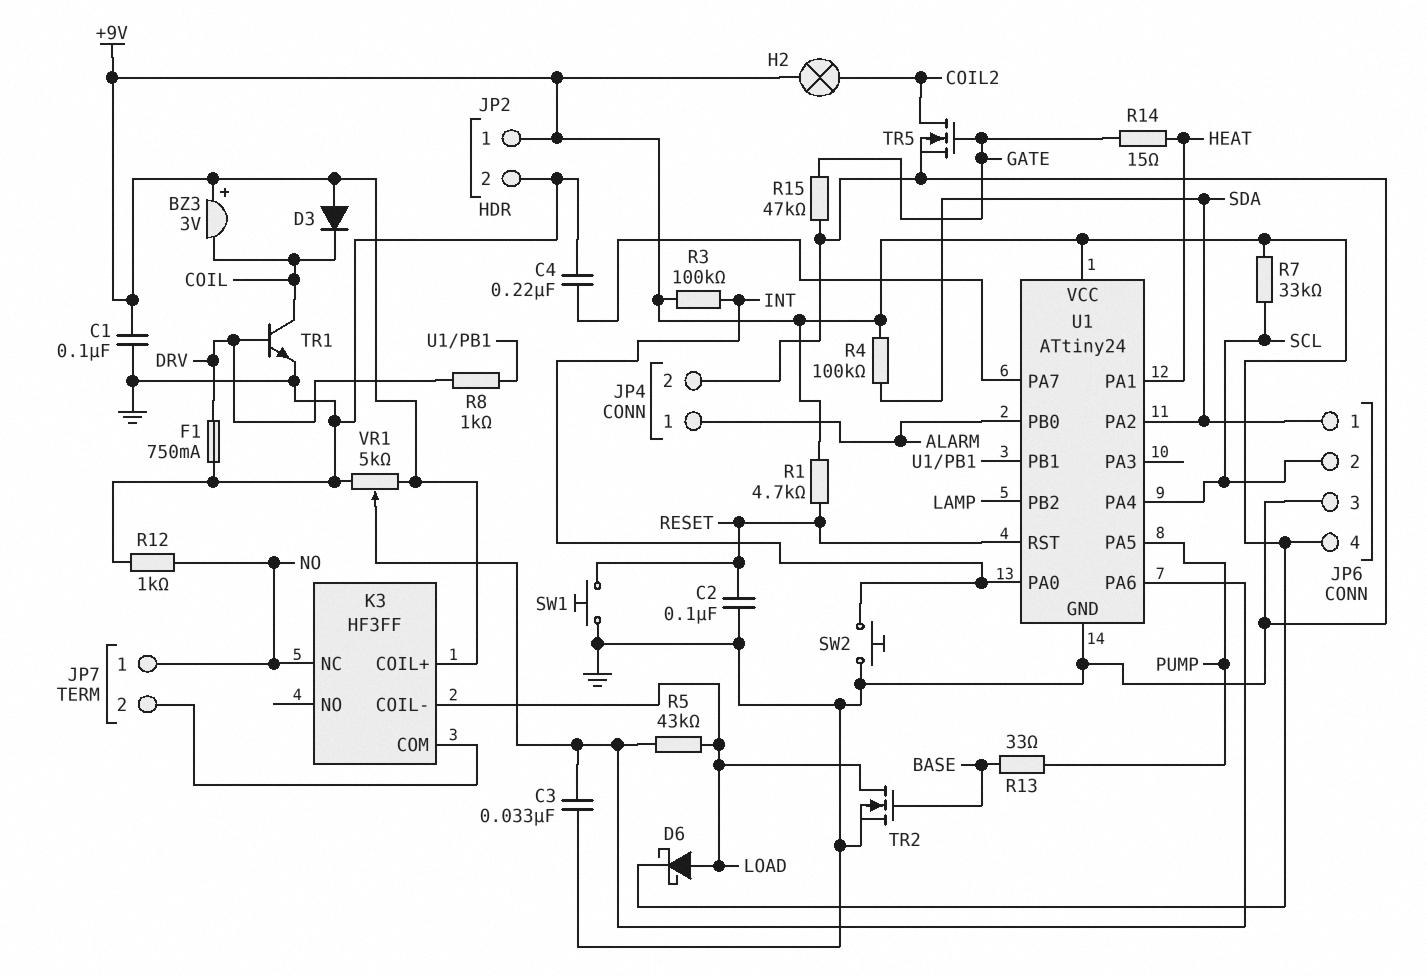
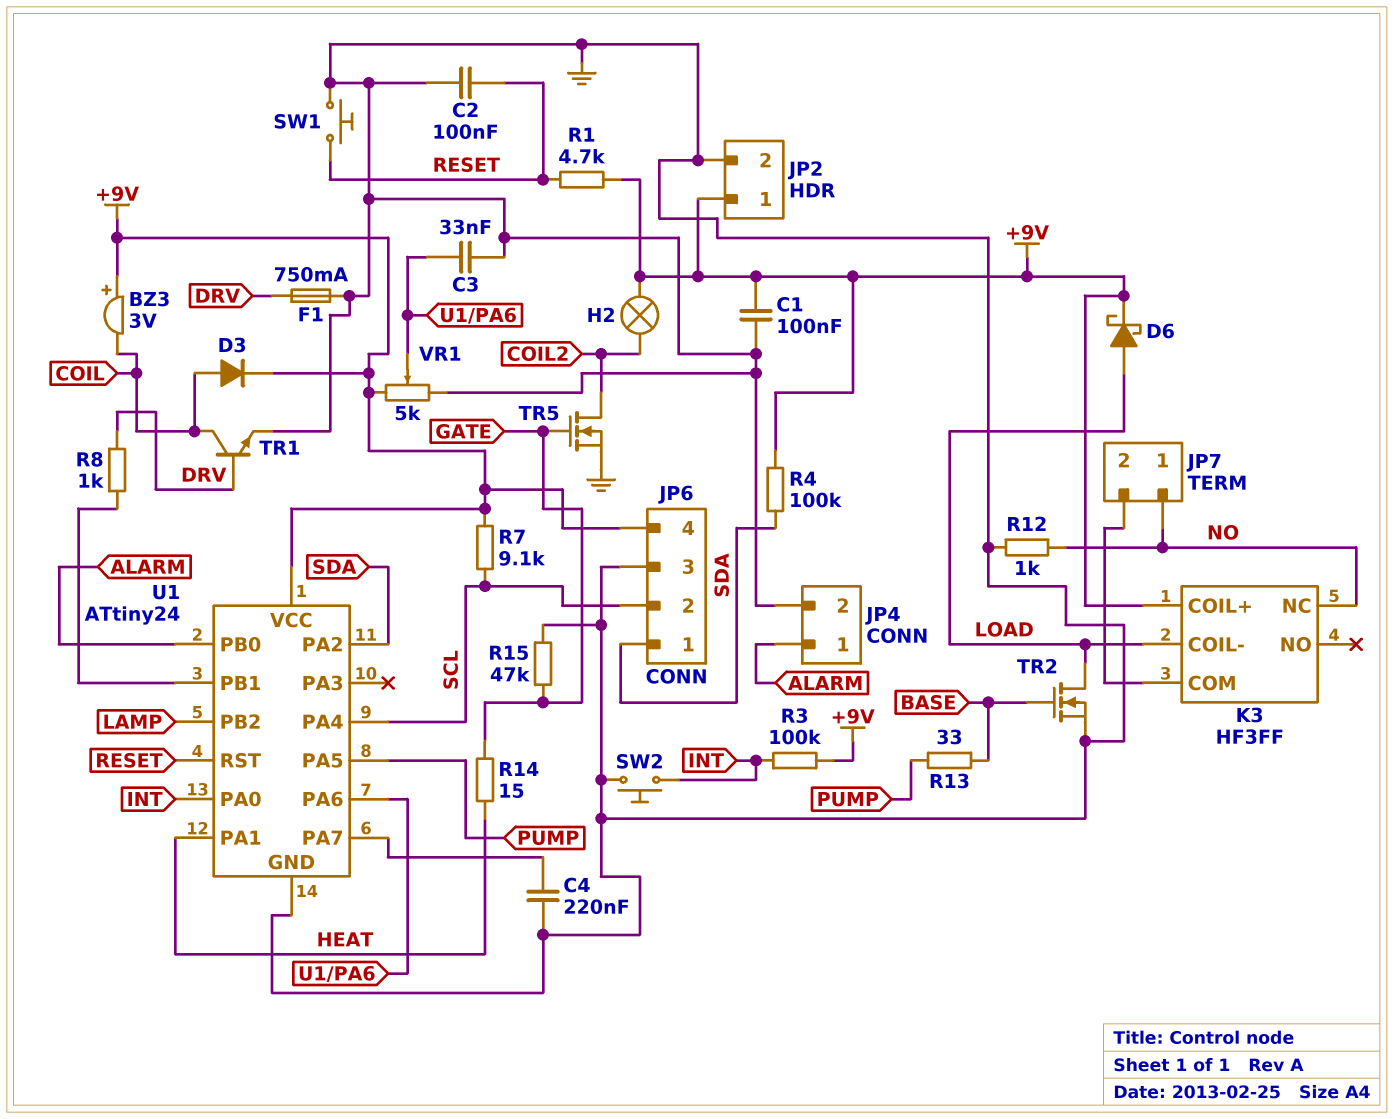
D3: diode (A +9V, K COIL) -> diode (A COIL, K +9V)
R5: 43k (LOAD, U1/PA6) -> none
R7: 33k (+9V, SCL) -> 9.1k (+9V, SCL)

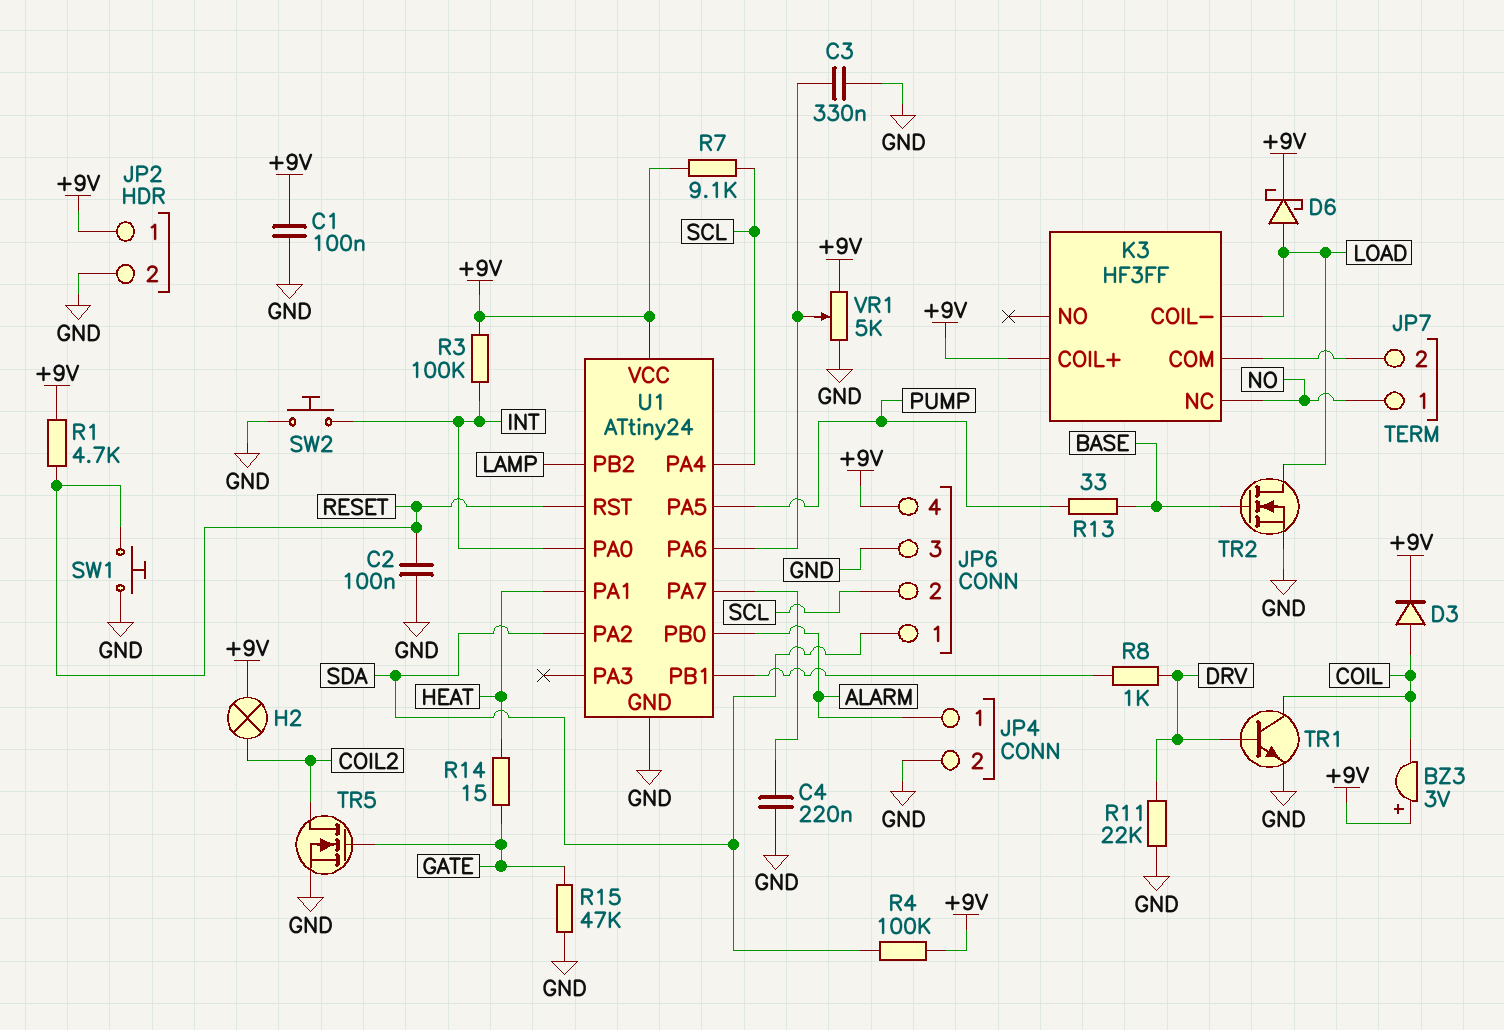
C3: 33nF (GND, U1/PA6) -> 330nF (GND, U1/PA6)
F1: 750mA (DRV, GND) -> none
R11: none -> 22k (DRV, GND)
R12: 1k (GND, NO) -> none

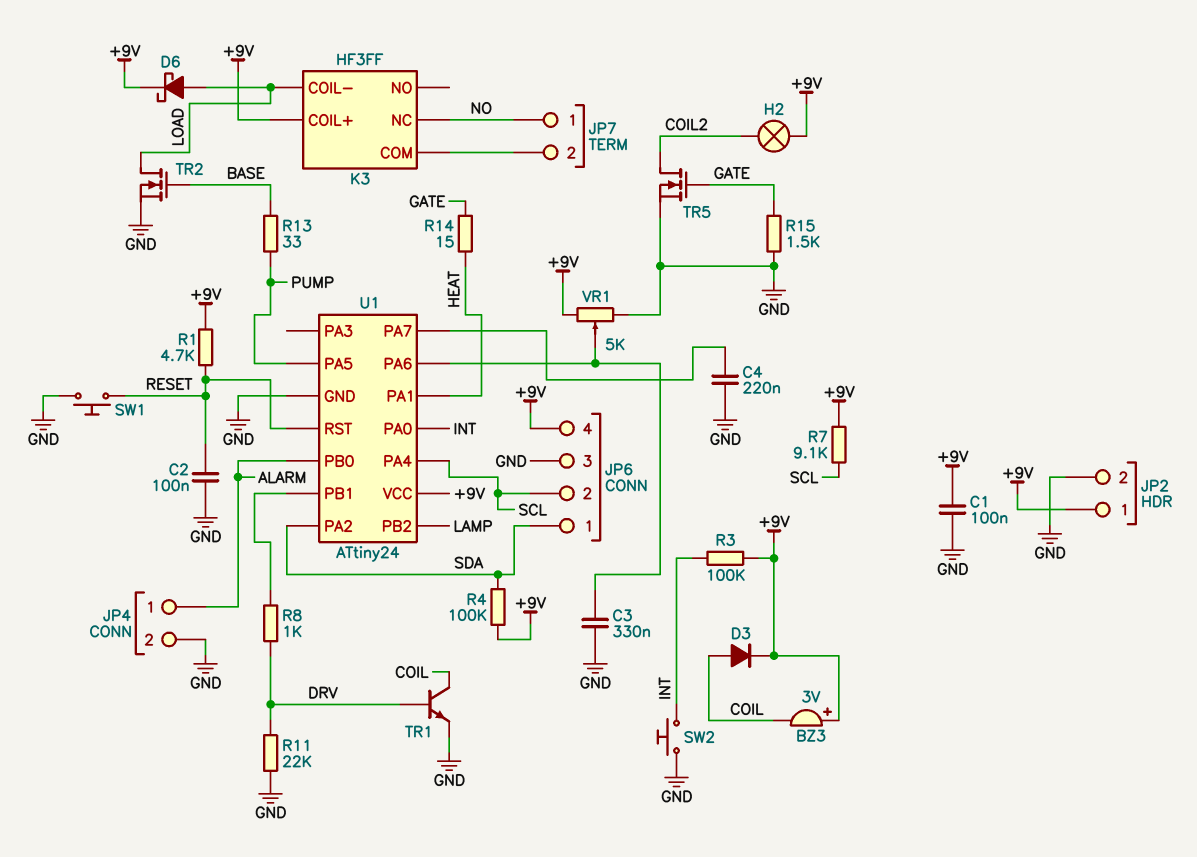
R15: 47k (GATE, GND) -> 1.5k (GATE, GND)

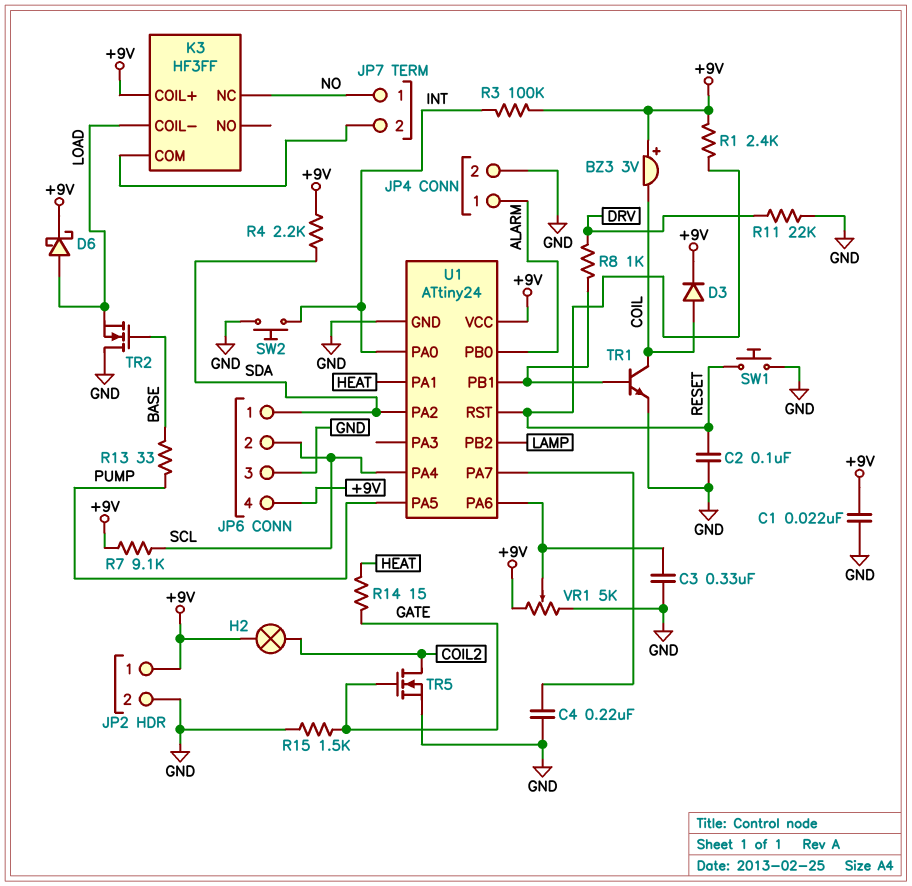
C1: 100nF (+9V, GND) -> 22nF (+9V, GND)
R1: 4.7k (+9V, RESET) -> 2.4k (+9V, RESET)
R4: 100k (+9V, SDA) -> 2.2k (+9V, SDA)
TR1: NPN (B DRV, C COIL, E GND) -> NPN (B U1/PB1, C COIL, E GND)
TR2: NMOS (G BASE, D LOAD, S GND) -> NMOS (G BASE, D GND, S LOAD)

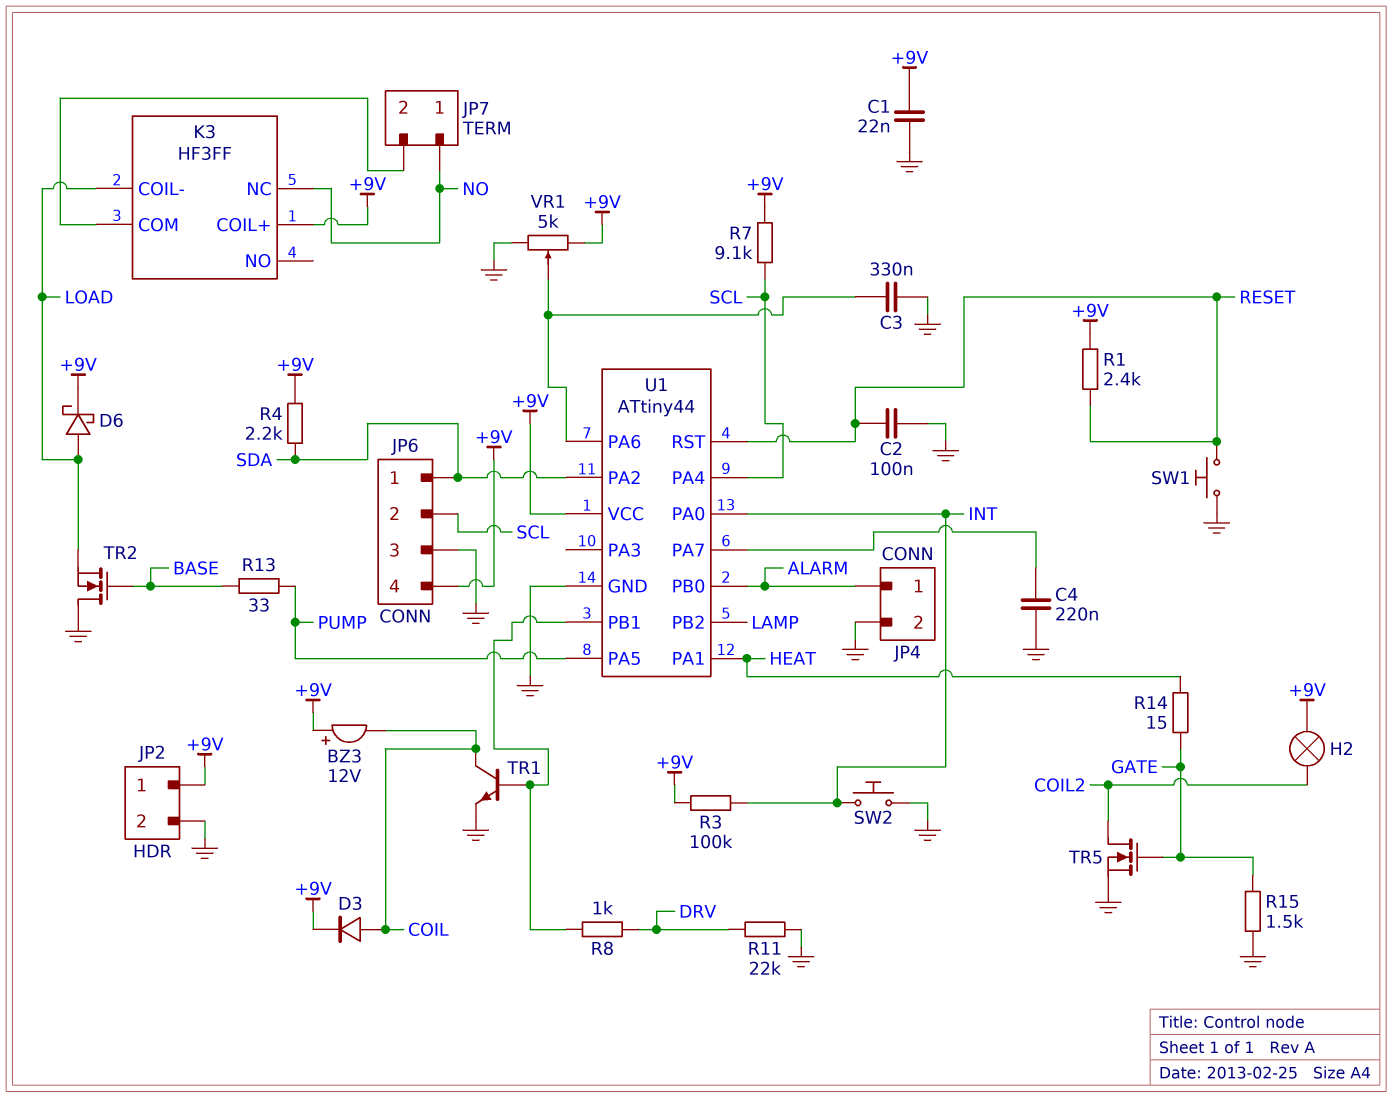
BZ3: buzzer 3V (plus +9V, minus COIL) -> buzzer 12V (plus +9V, minus COIL)
U1: ATtiny24 -> ATtiny44

